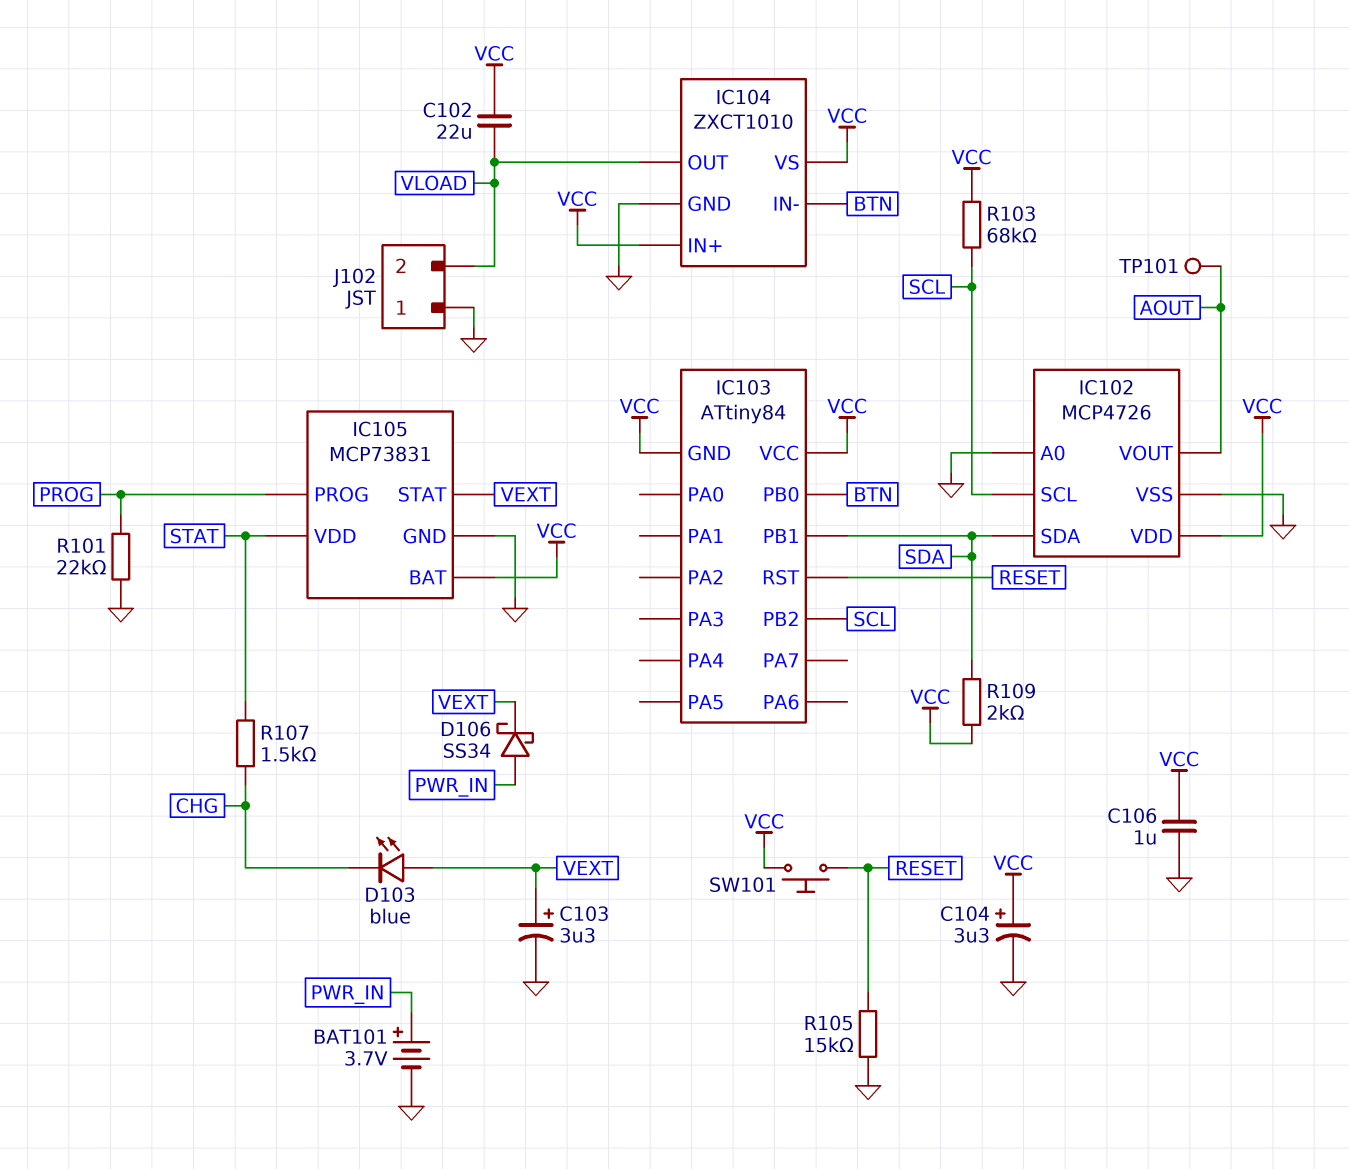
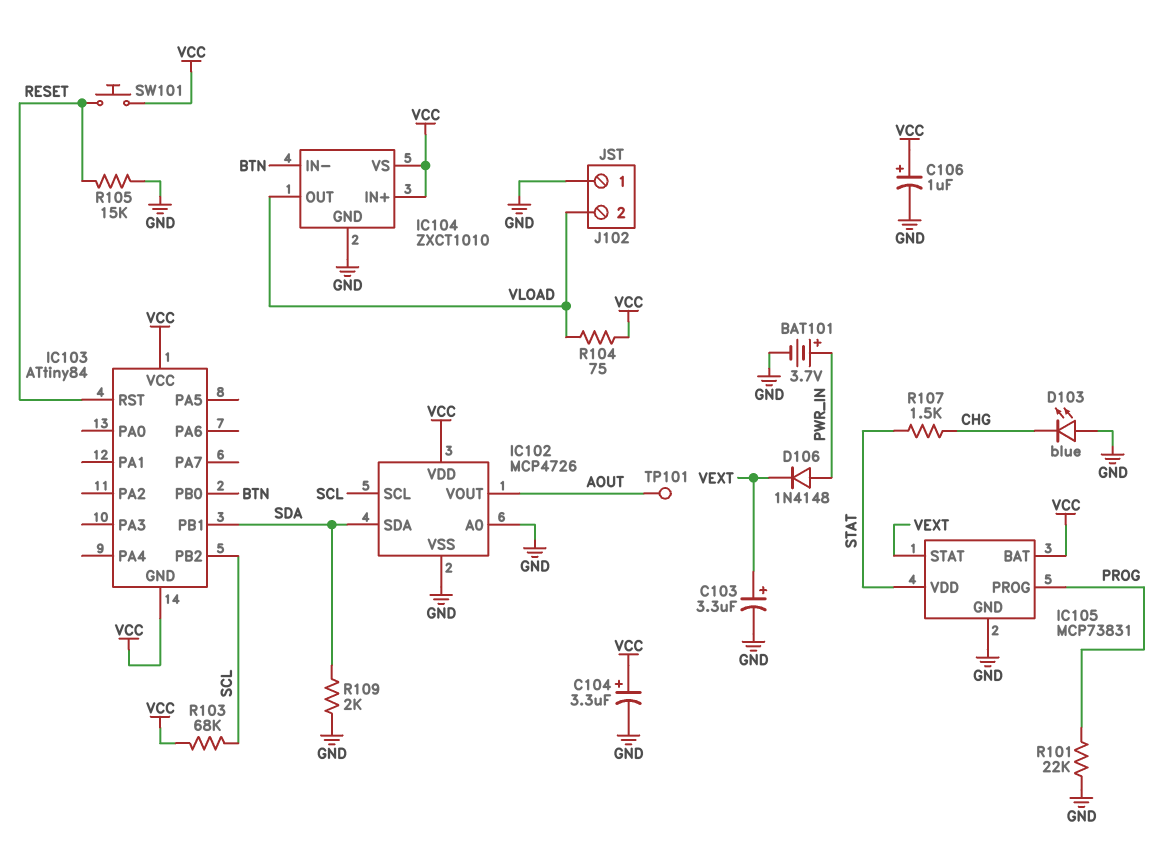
C102: 22uF (VCC, VLOAD) -> none
C106: 1uF (GND, VCC) -> 1uF (plus VCC, minus GND)
D103: LED blue (A VEXT, K CHG) -> LED blue (A GND, K CHG)
D106: schottky SS34 (A PWR_IN, K VEXT) -> diode 1N4148 (A PWR_IN, K VEXT)
R104: none -> 75 (VCC, VLOAD)
R109: 2k (SDA, VCC) -> 2k (GND, SDA)

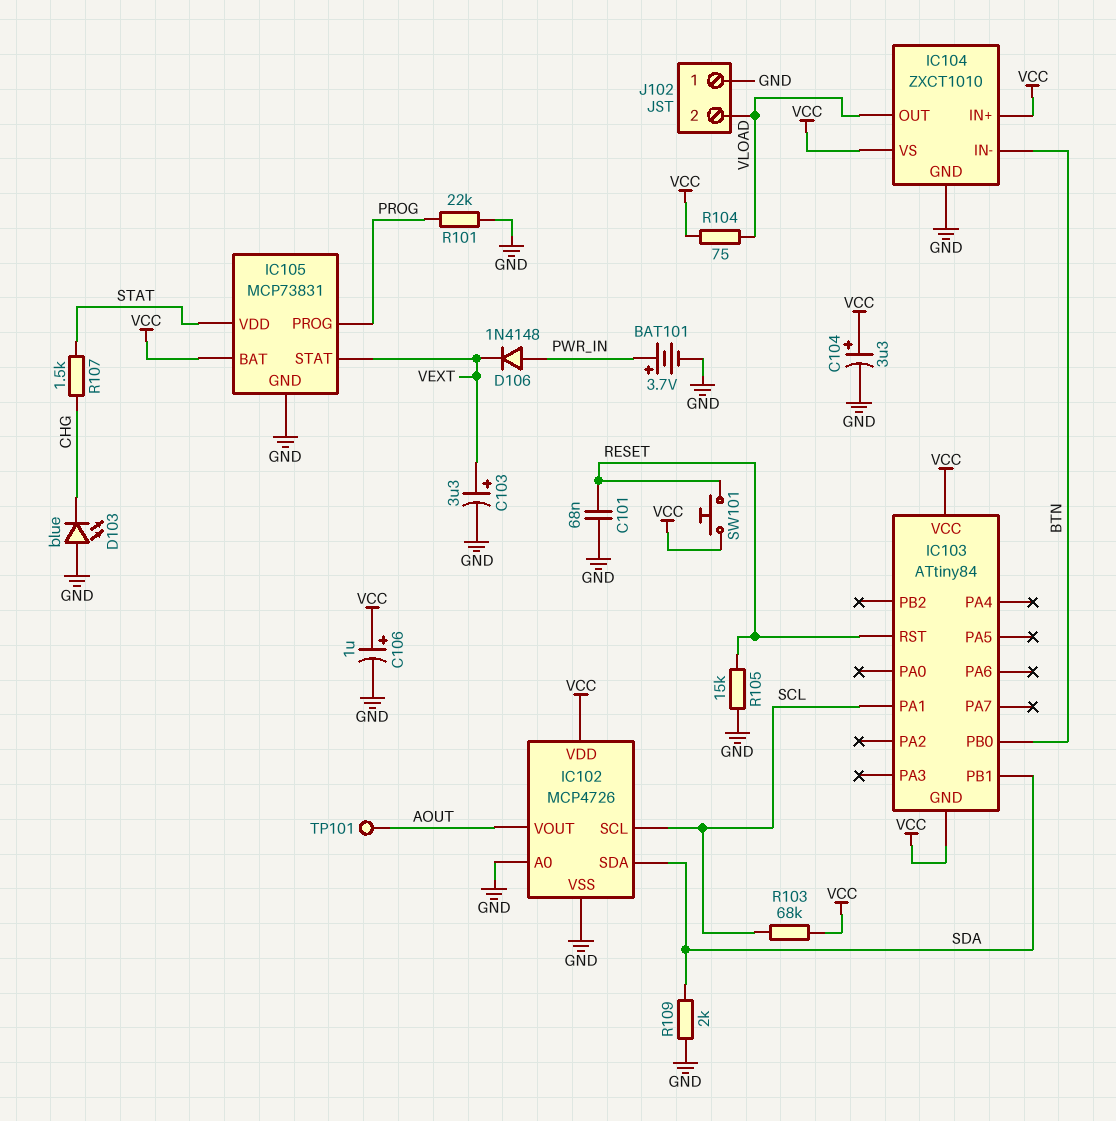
C101: none -> 68nF (GND, RESET)
IC103 pin PA1: none -> SCL
IC103 pin PB2: SCL -> none

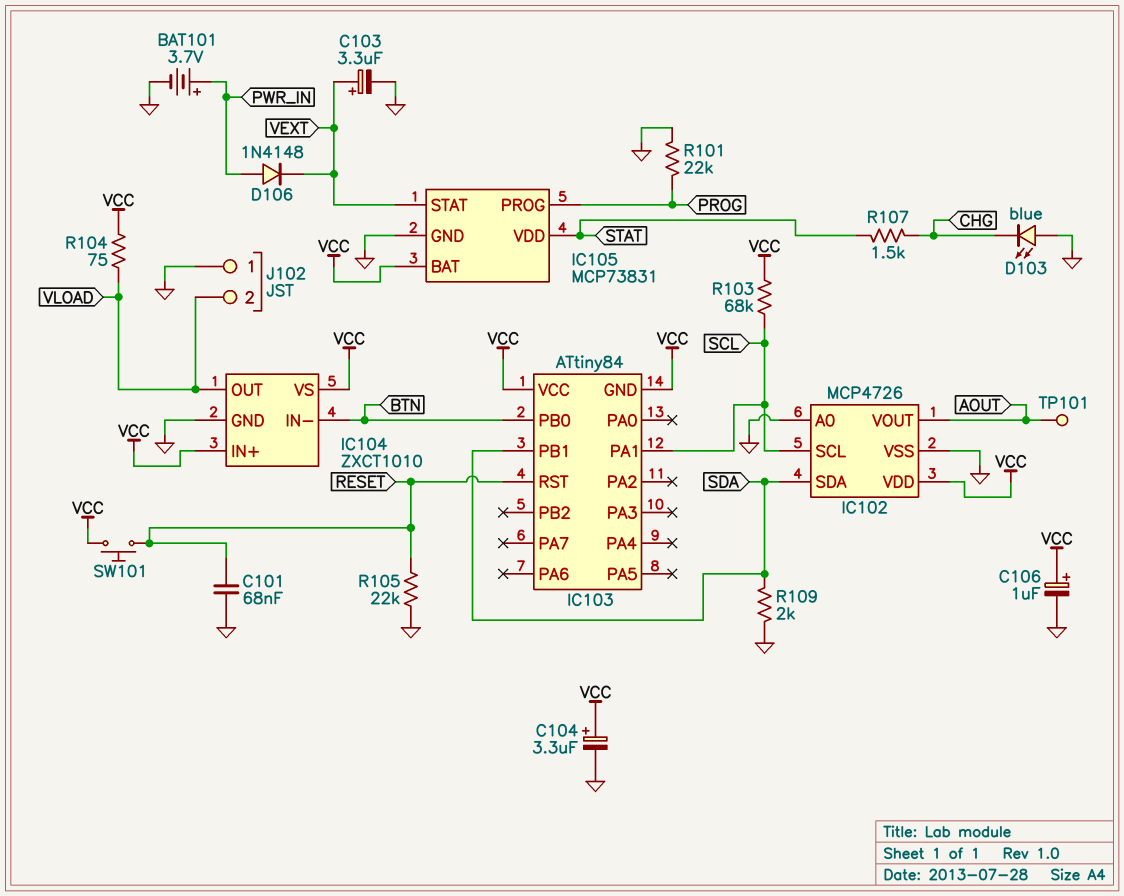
R105: 15k (GND, RESET) -> 22k (GND, RESET)

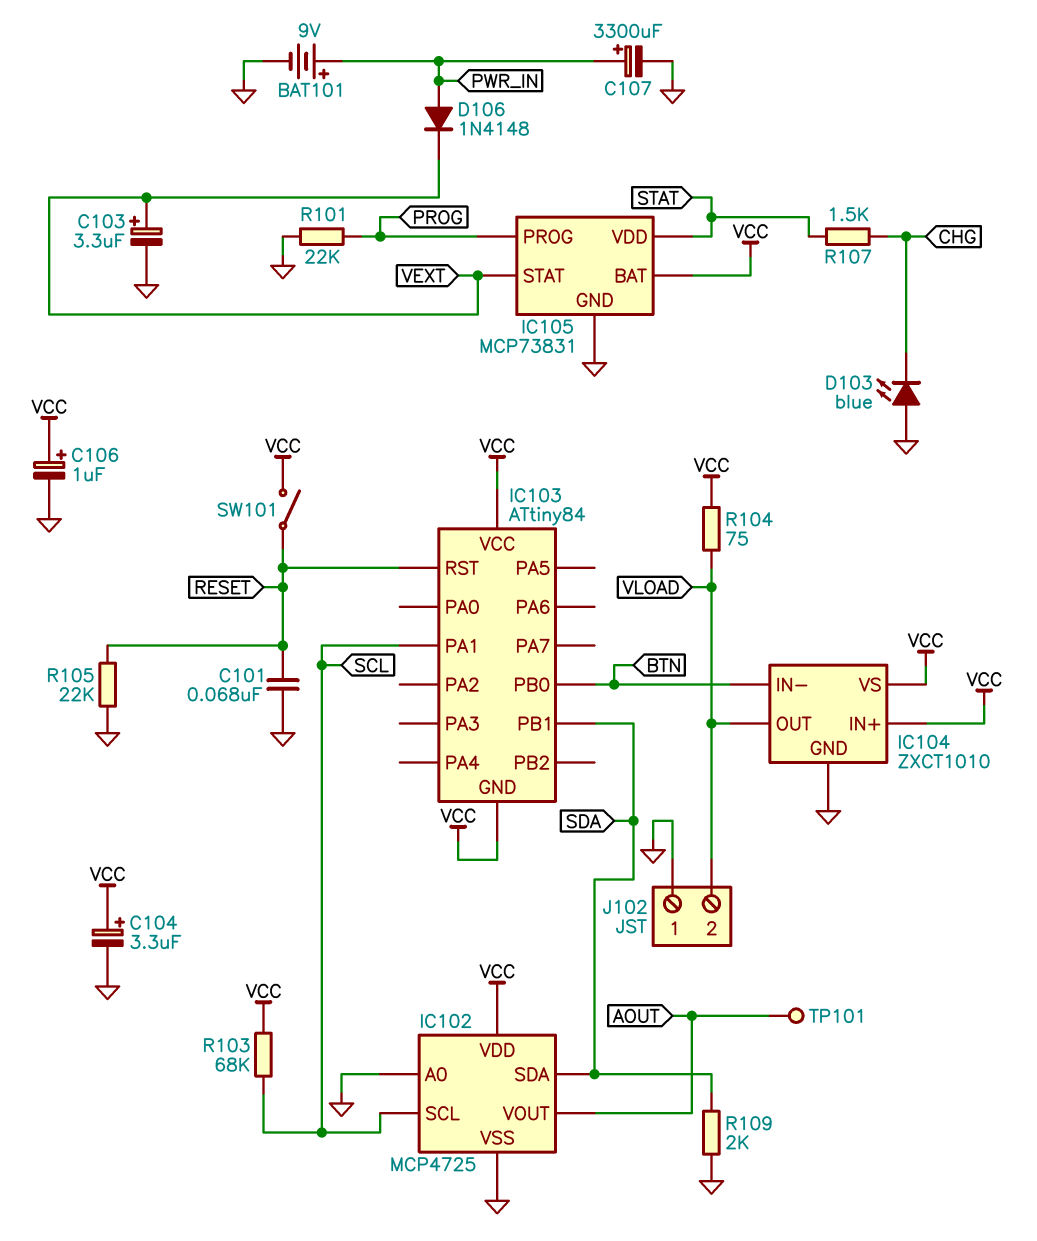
BAT101: 3.7V (plus PWR_IN, minus GND) -> 9V (plus PWR_IN, minus GND)
C107: none -> 3300uF (plus PWR_IN, minus GND)
IC102: MCP4726 -> MCP4725
SW101: button (RESET, VCC) -> switch (RESET, VCC)

